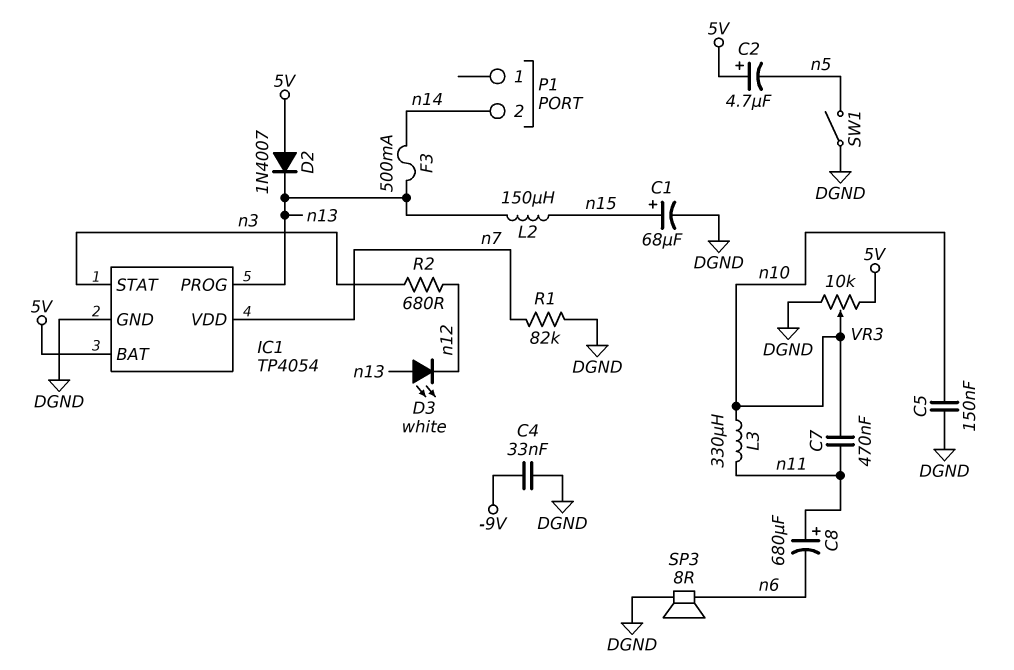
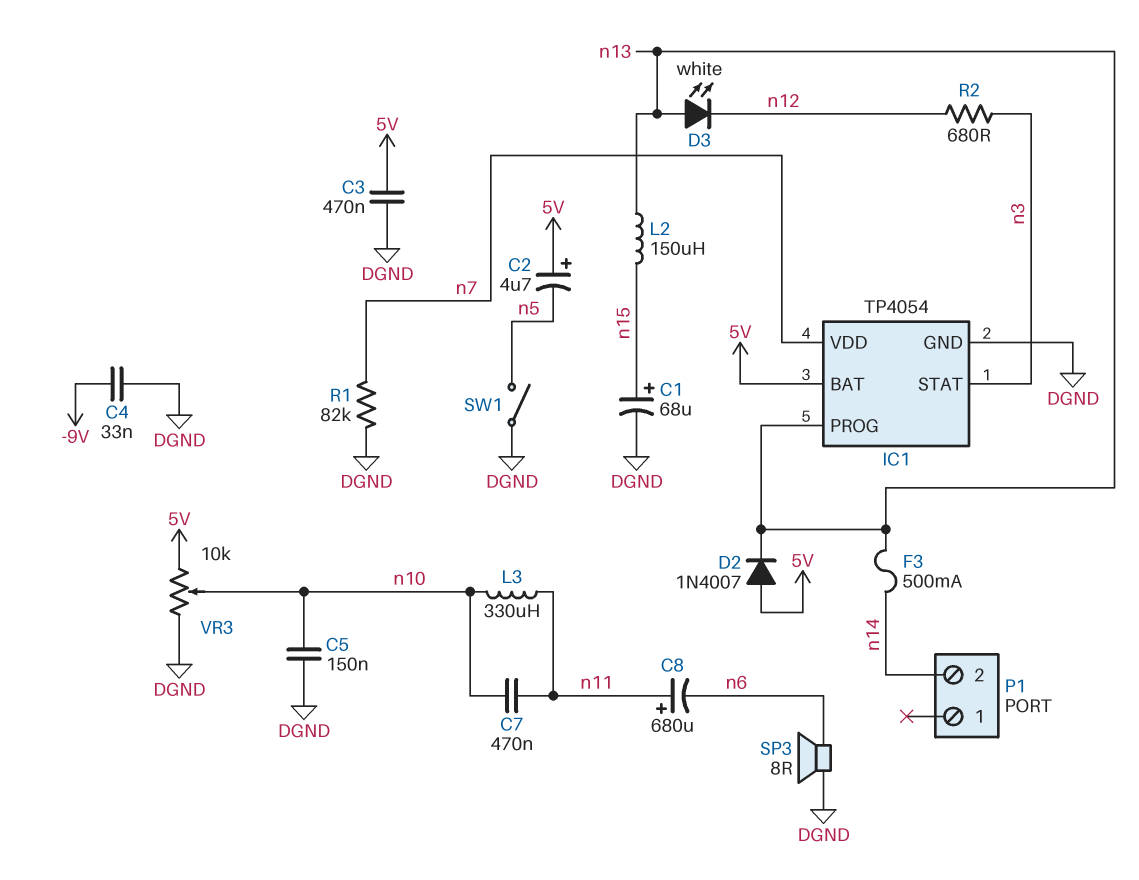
C3: none -> 470nF (5V, DGND)

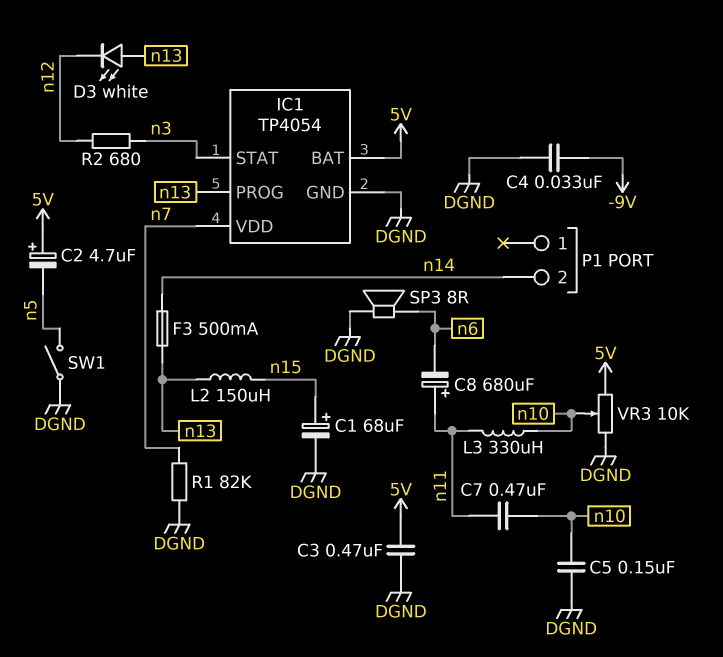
D2: diode 1N4007 (A 5V, K n13) -> none

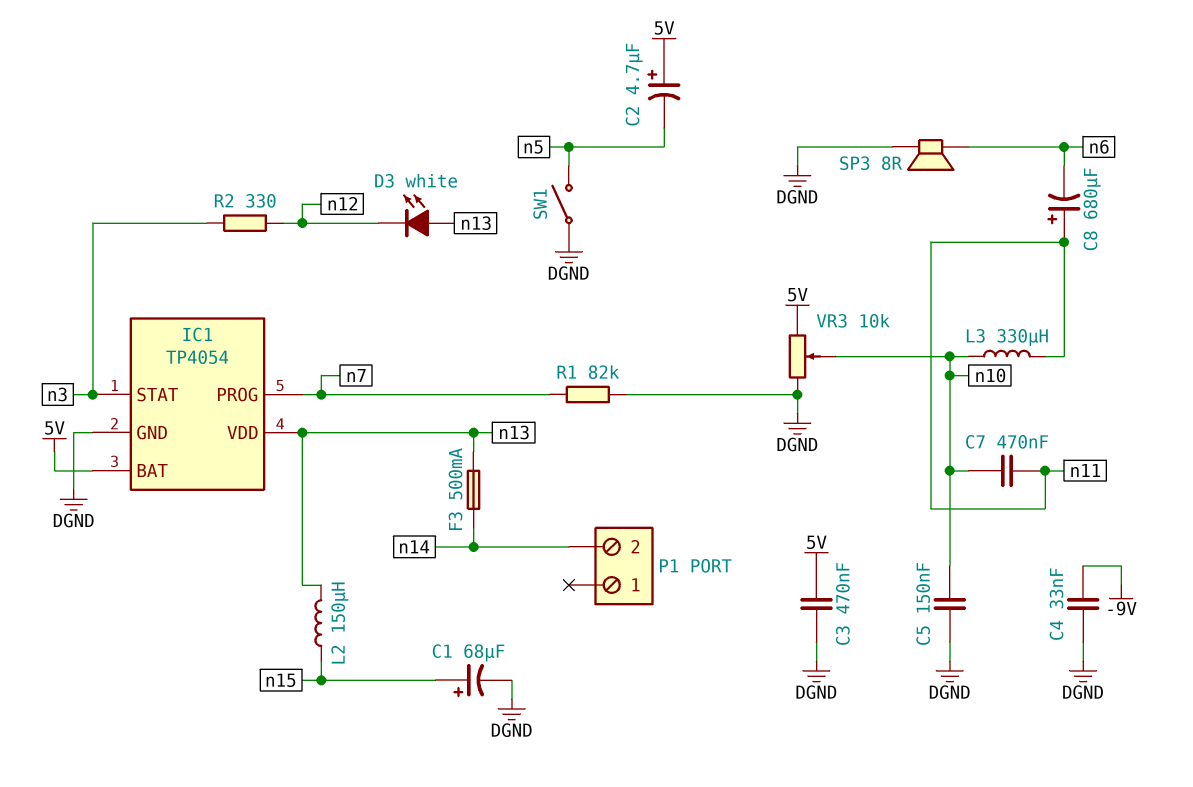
IC1 pin PROG: n13 -> n7
IC1 pin VDD: n7 -> n13
R2: 680 (n3, n12) -> 330 (n3, n12)

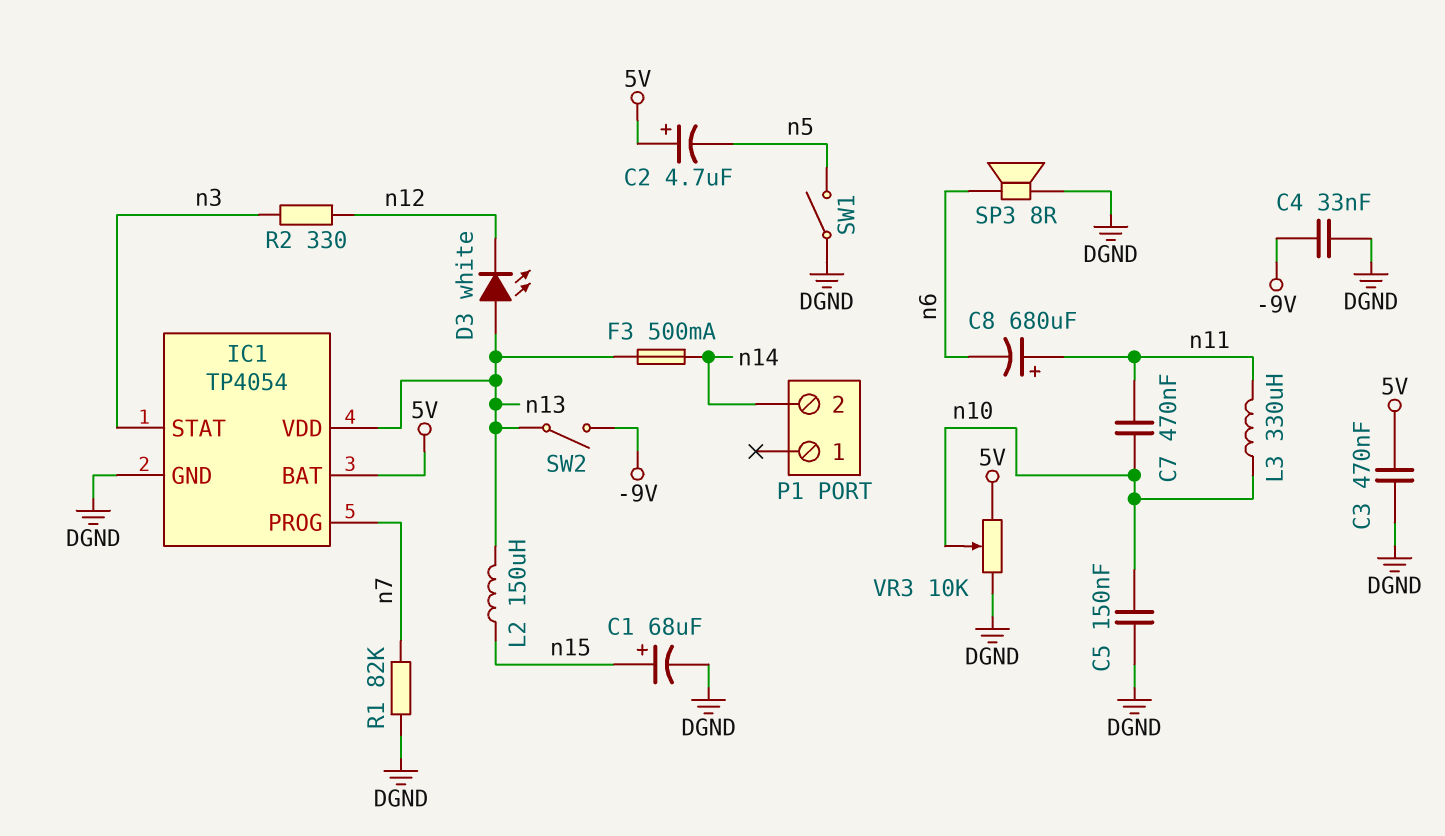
SW2: none -> switch (-9V, n13)

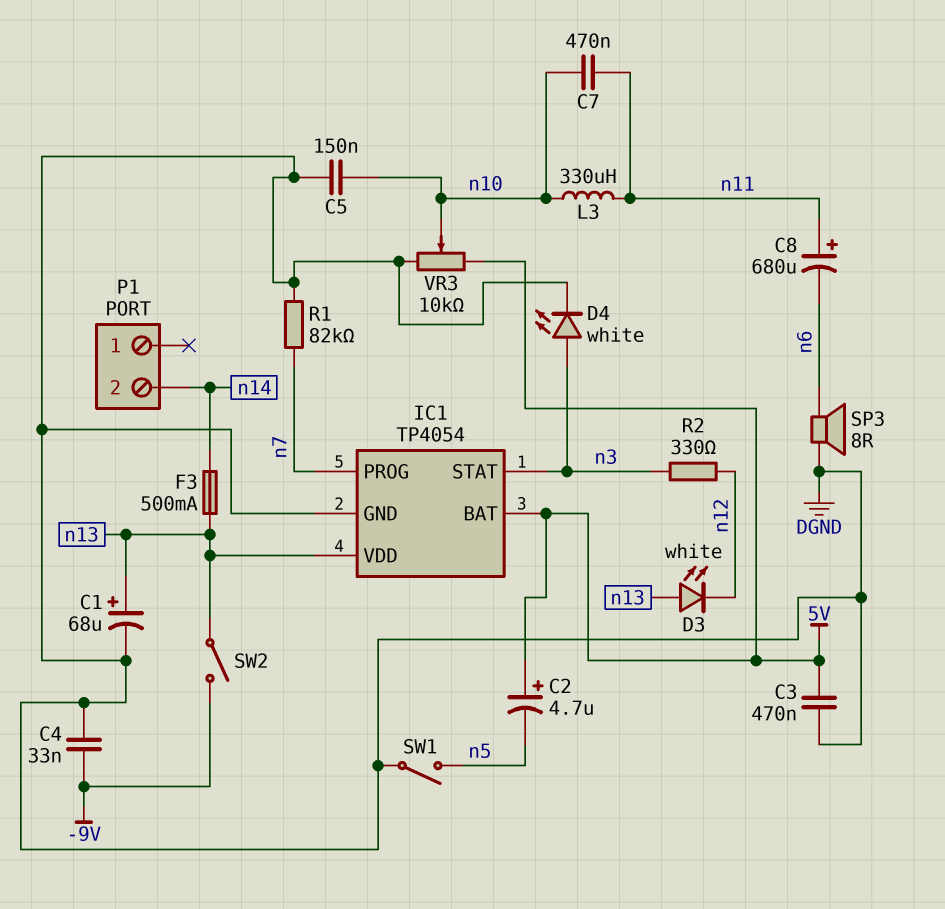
C1: 68uF (plus n15, minus DGND) -> 68uF (plus n13, minus DGND)
D4: none -> LED white (A n3, K DGND)
L2: 150uH (n13, n15) -> none

